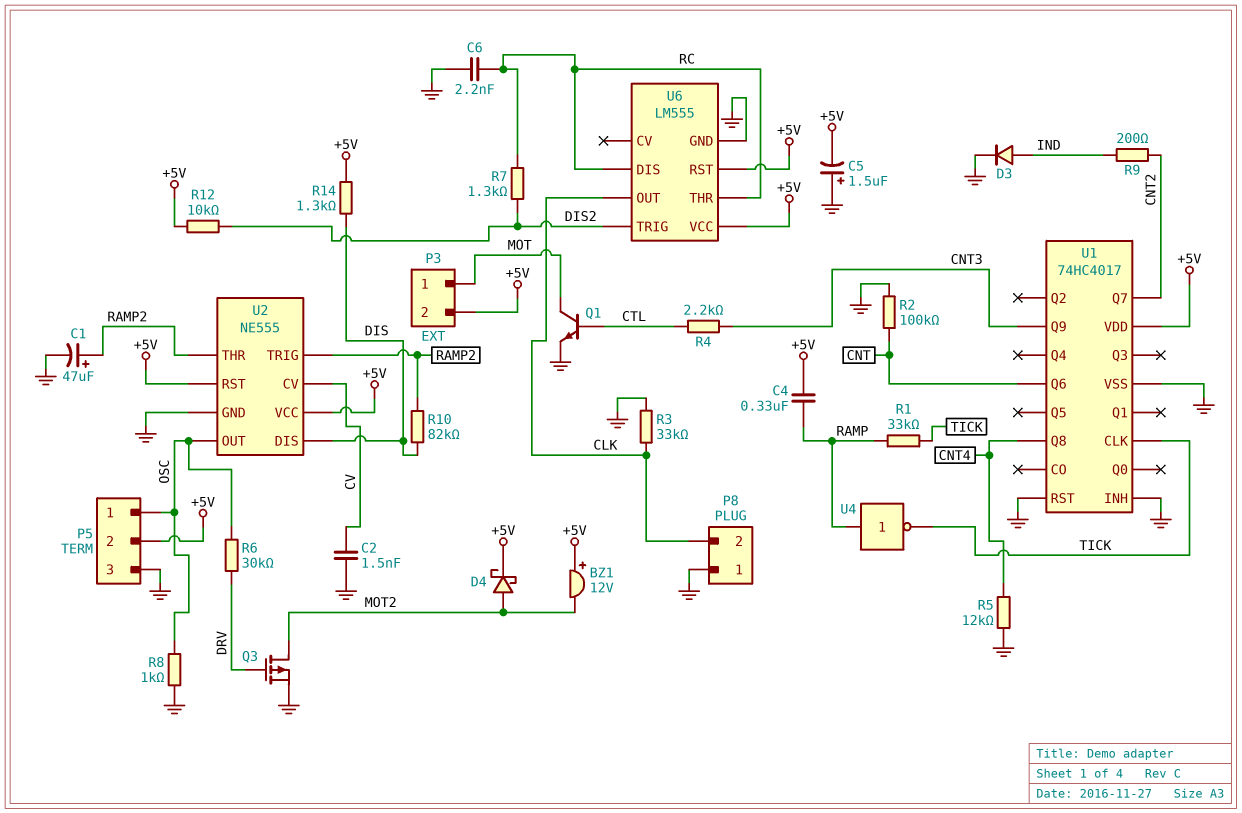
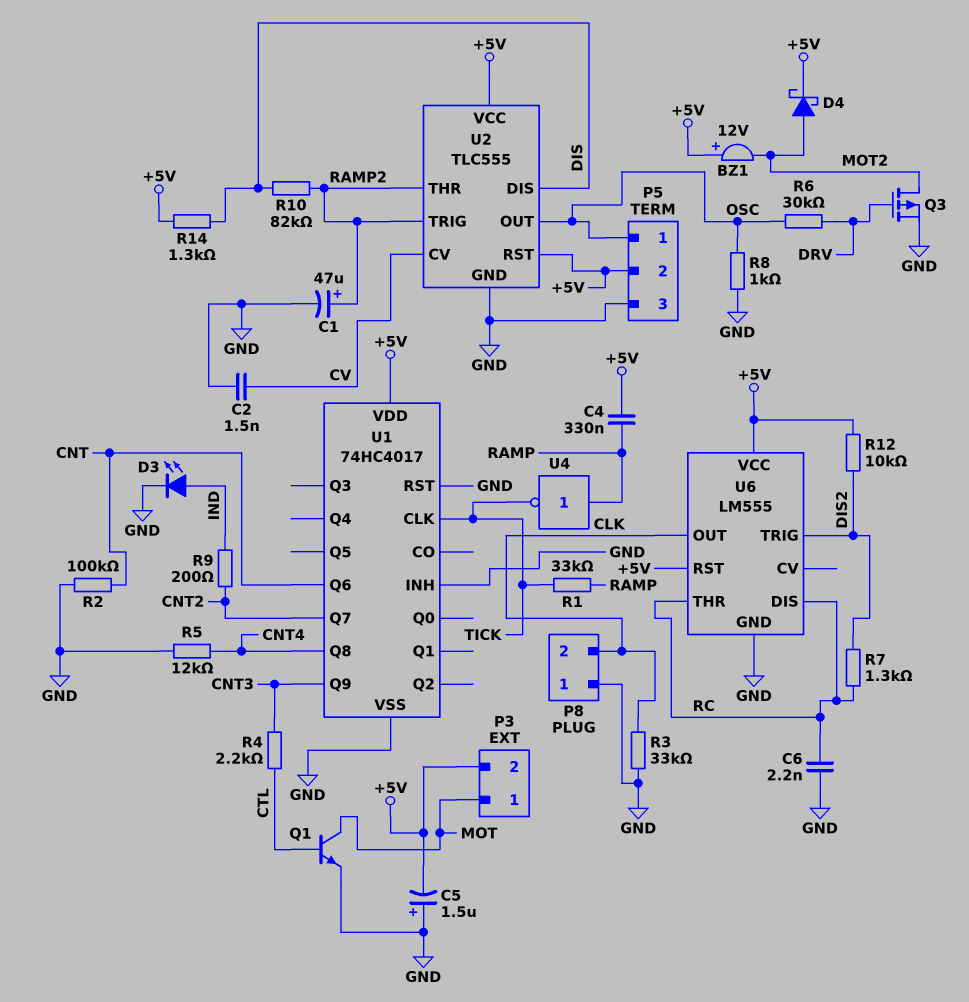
D3: diode (A IND, K GND) -> LED (A IND, K GND)
U2: NE555 -> TLC555

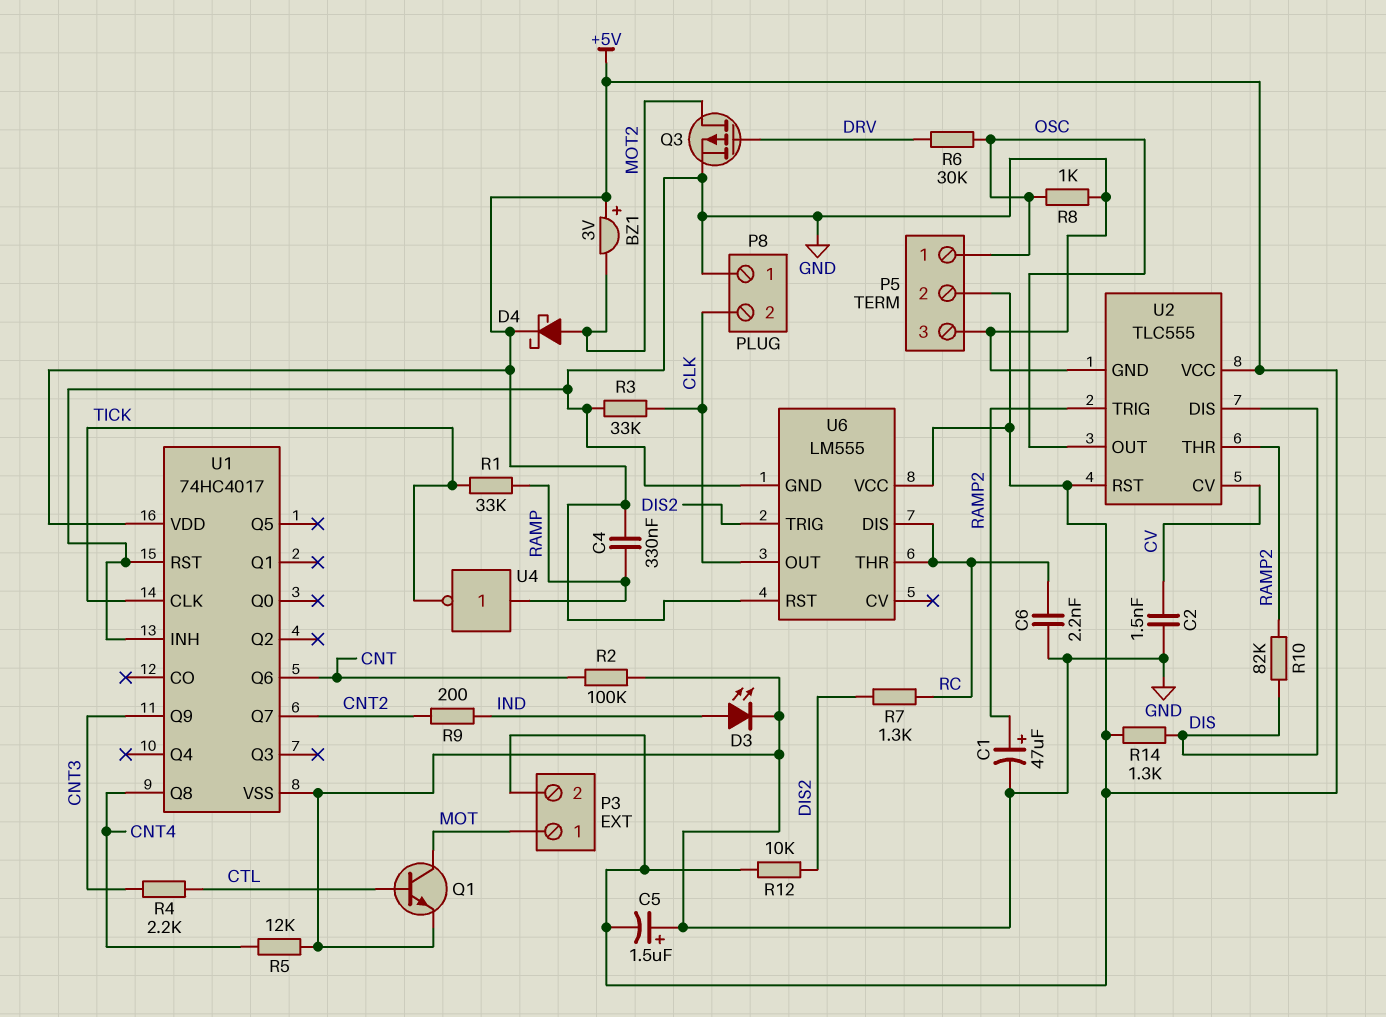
BZ1: buzzer 12V (plus +5V, minus MOT2) -> buzzer 3V (plus +5V, minus MOT2)

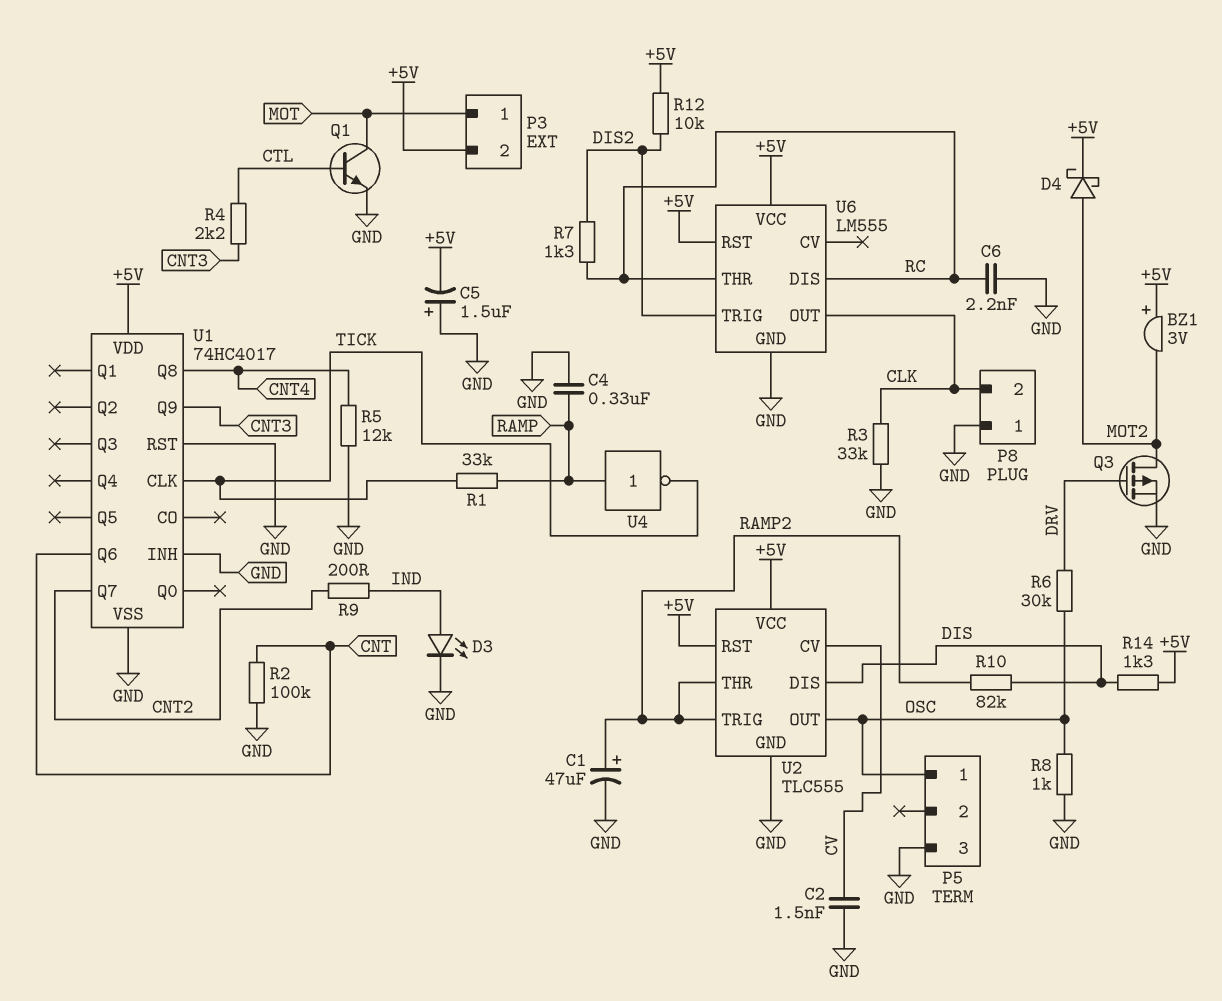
C4: 330nF (+5V, RAMP) -> 330nF (GND, RAMP)
P5 pin 2: +5V -> none

